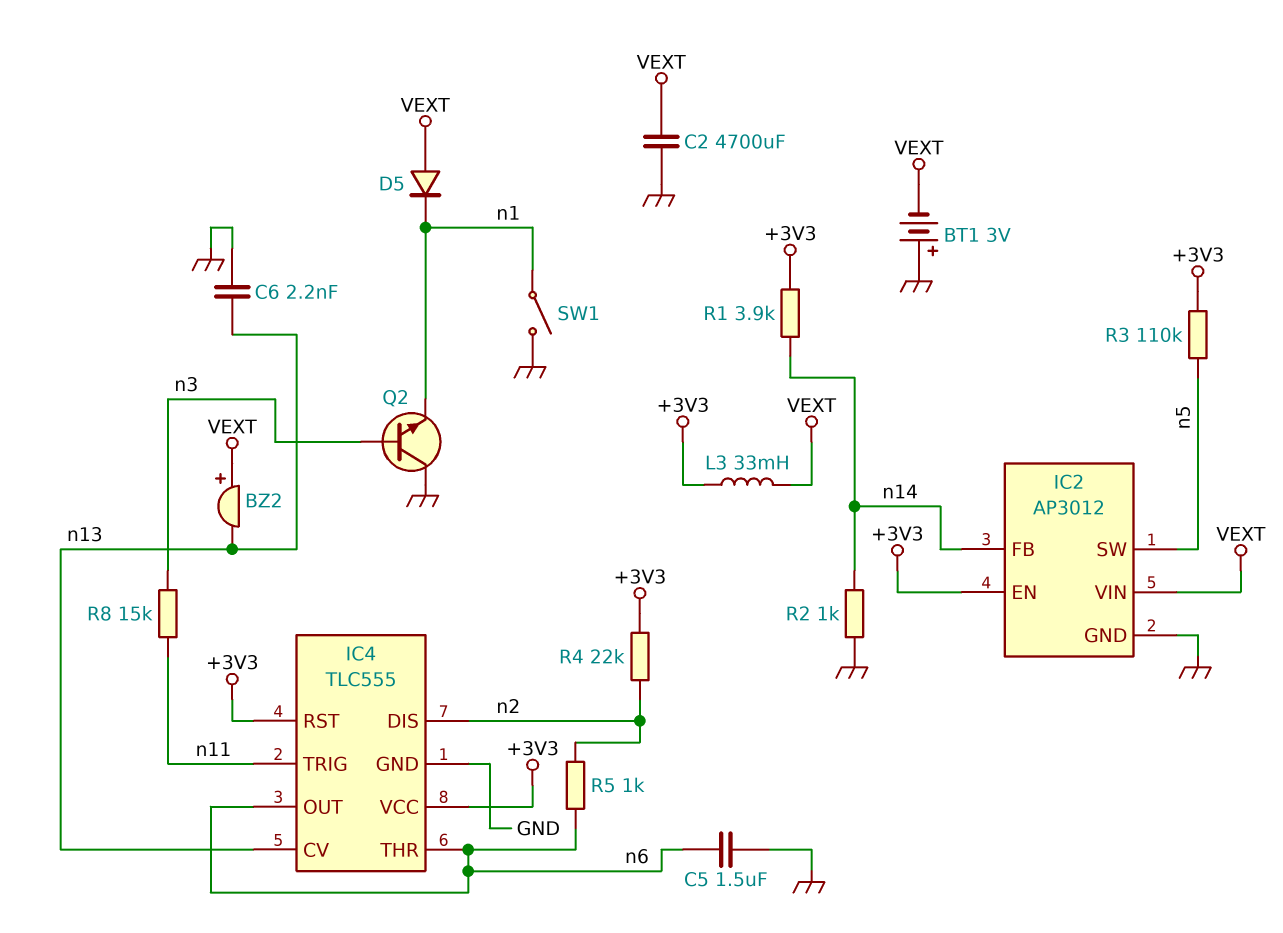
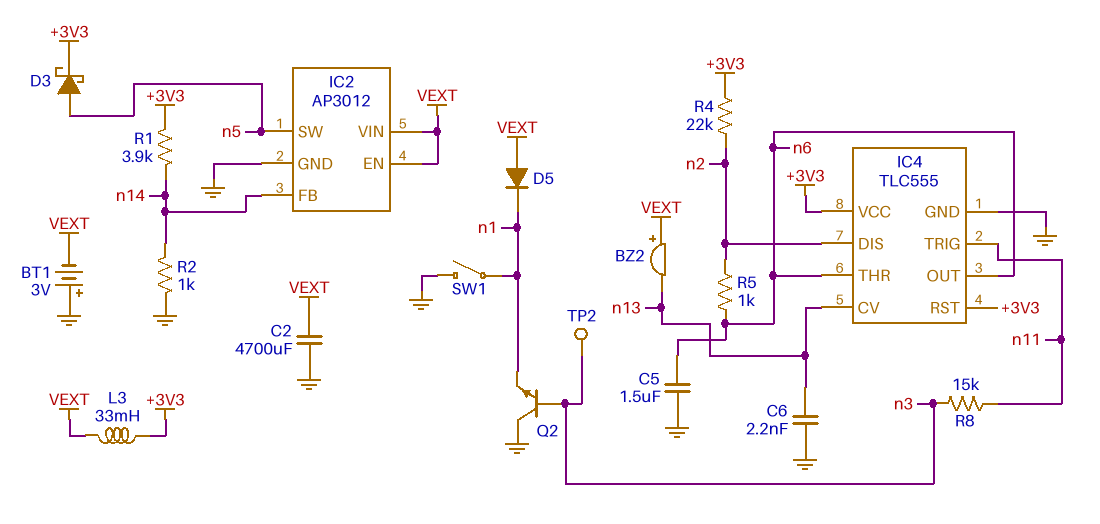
D3: none -> schottky (A n5, K +3V3)
IC2 pin EN: +3V3 -> VEXT
R3: 110k (+3V3, n5) -> none
TP2: none -> test point (n3)

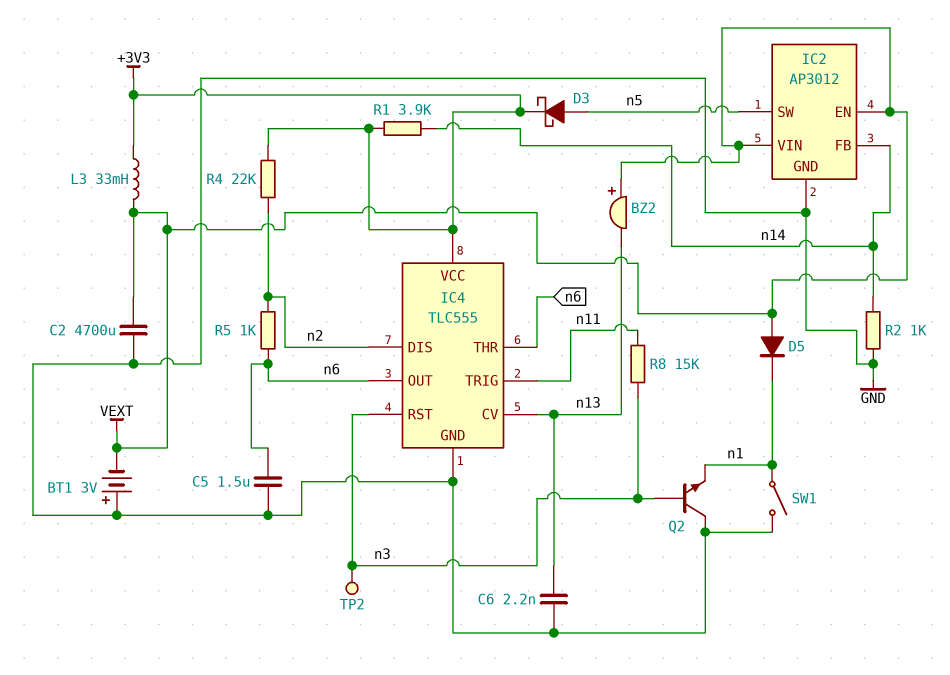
IC4 pin RST: +3V3 -> n3

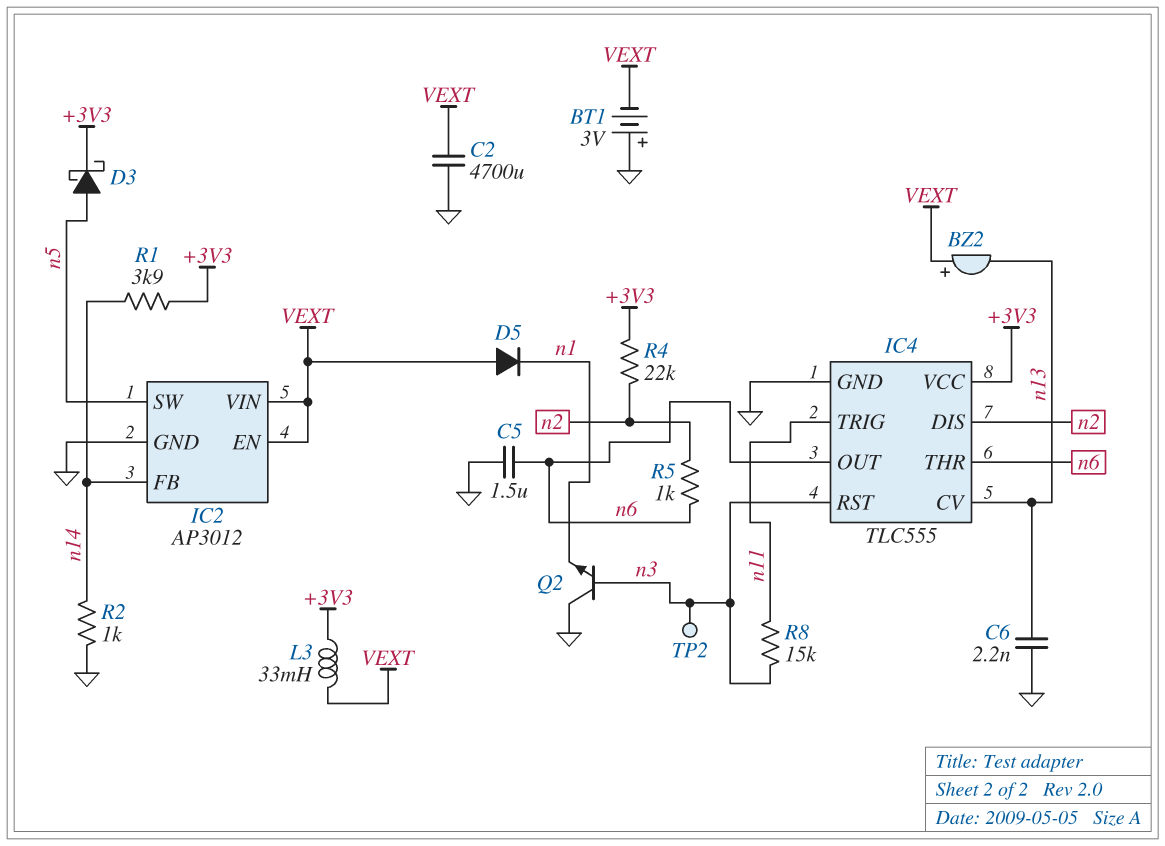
SW1: switch (GND, n1) -> none

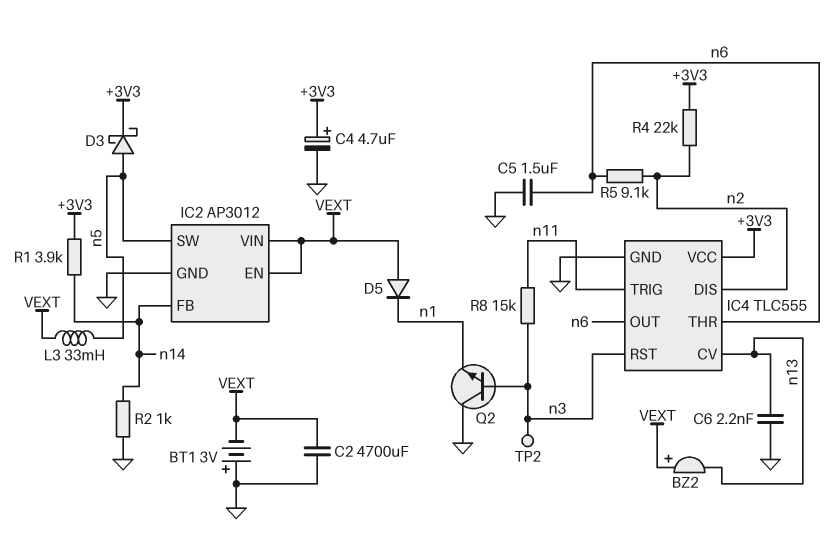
C4: none -> 4.7uF (plus +3V3, minus GND)
L3: 33mH (+3V3, VEXT) -> 33mH (VEXT, n5)
R5: 1k (n2, n6) -> 9.1k (n2, n6)

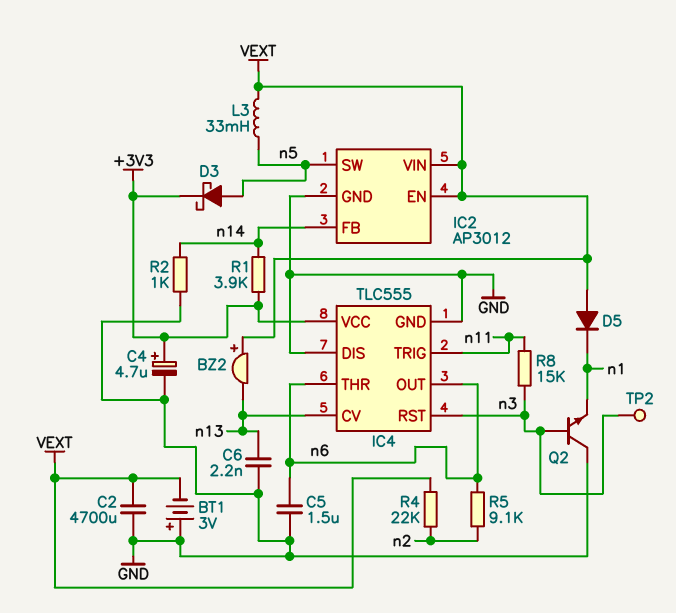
IC4 pin DIS: n2 -> GND
R4: 22k (+3V3, n2) -> 22k (VEXT, n2)

